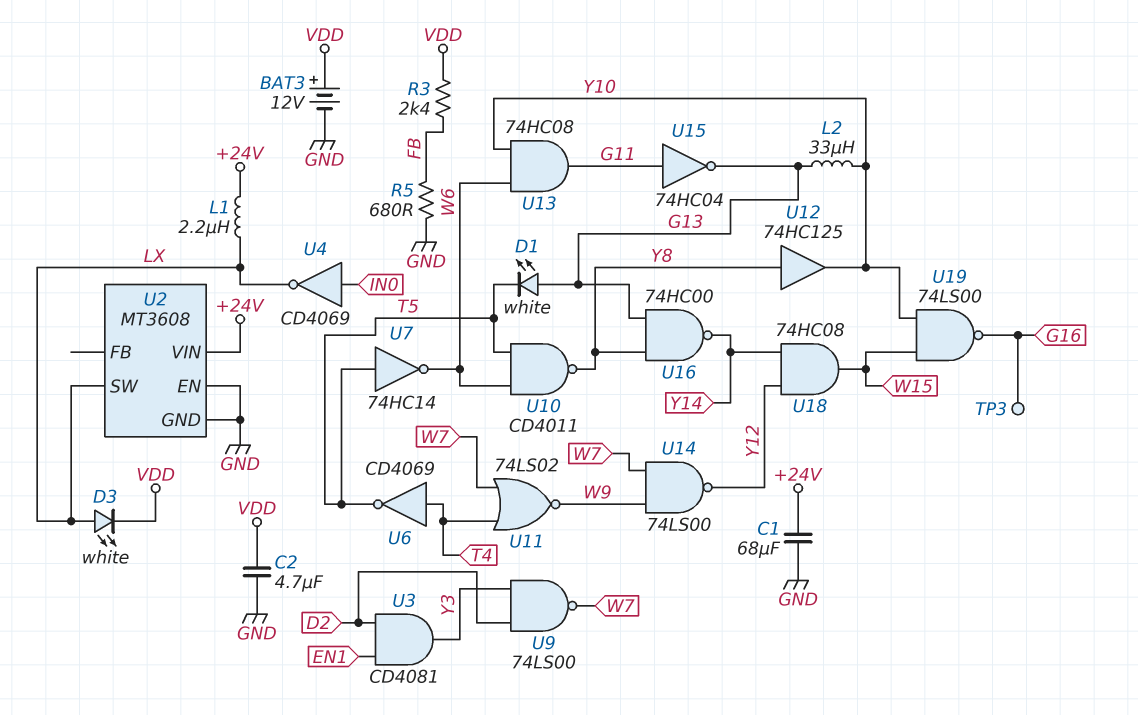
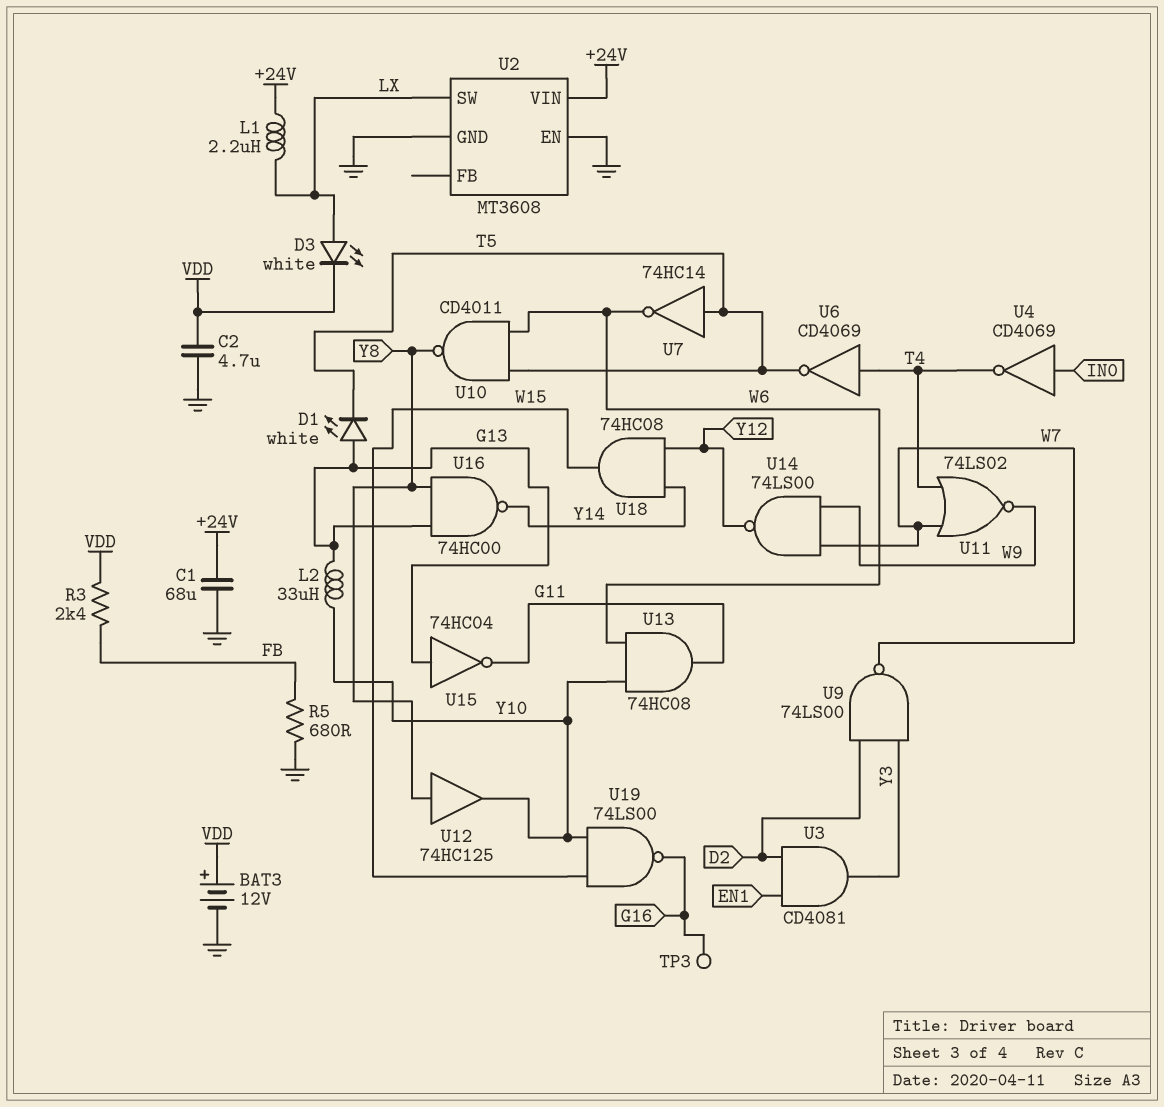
U4: NOT CD4069 (in IN0, out LX) -> NOT CD4069 (in IN0, out T4)
U15: NOT 74HC04 (in G11, out G13) -> NOT 74HC04 (in G13, out G11)

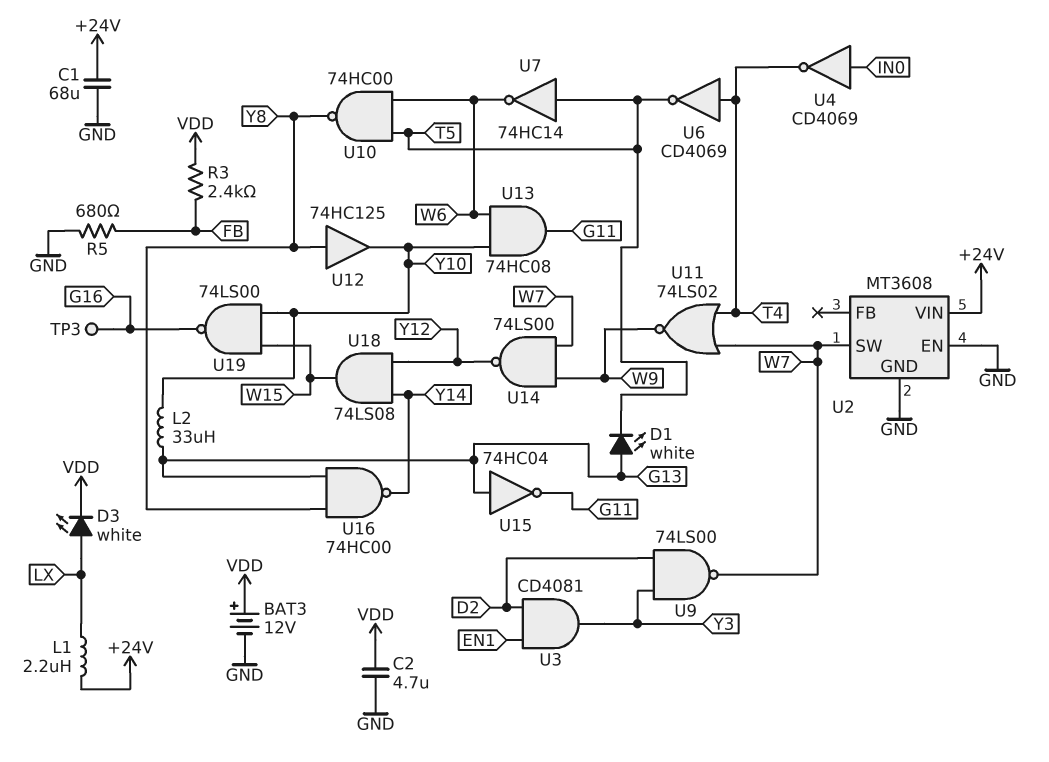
U2 pin SW: LX -> W7
U10: NAND CD4011 (in T5, in W6, out Y8) -> NAND 74HC00 (in T5, in W6, out Y8)
U18: AND 74HC08 (in Y12, in Y14, out W15) -> AND 74LS08 (in Y12, in Y14, out W15)

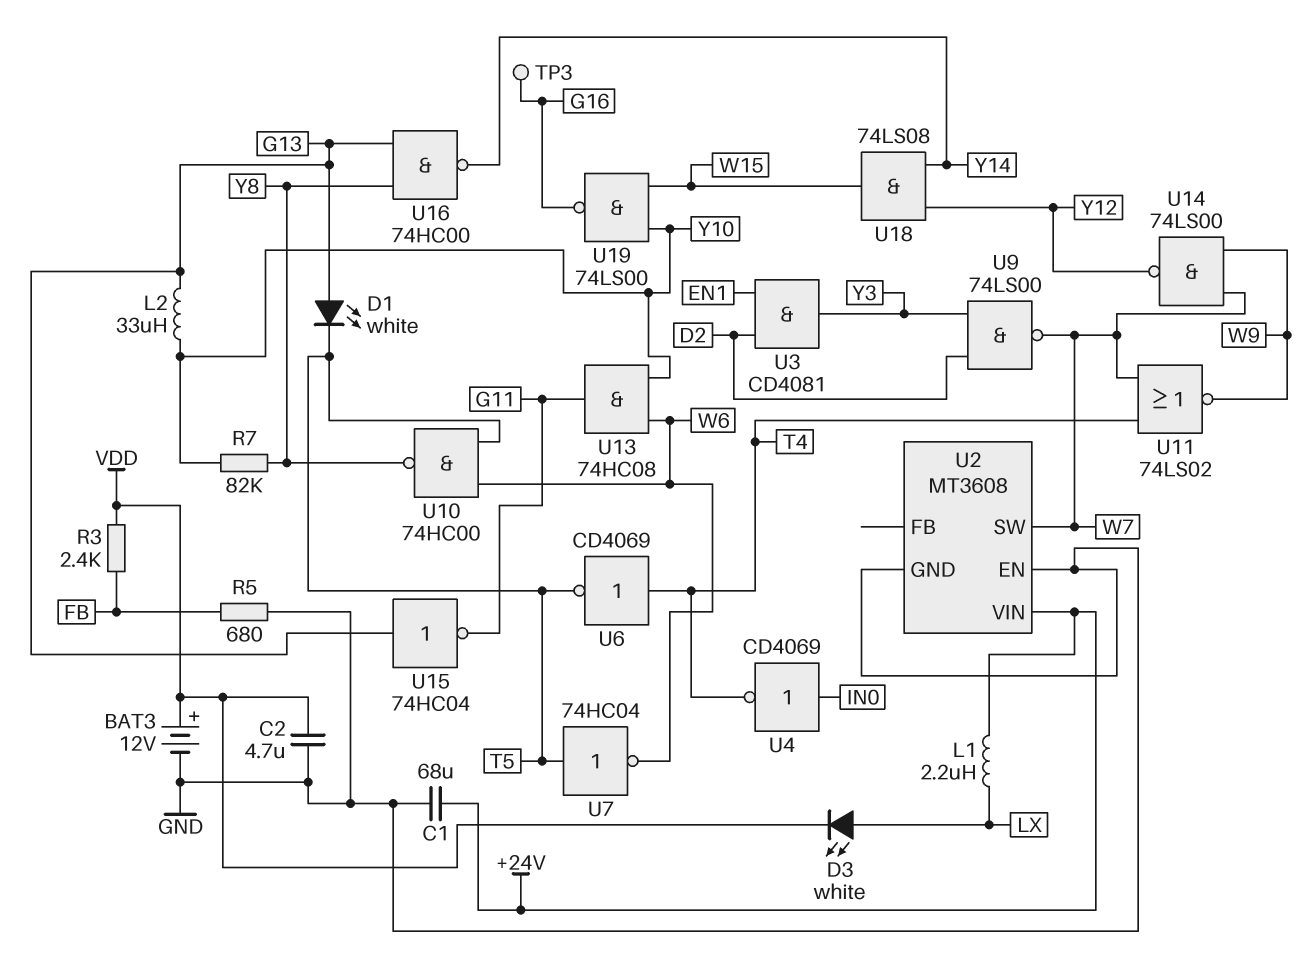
R7: none -> 82k (Y8, Y10)
U7: NOT 74HC14 (in T5, out W6) -> NOT 74HC04 (in T5, out W6)
U12: buffer 74HC125 (in Y8, out Y10) -> none

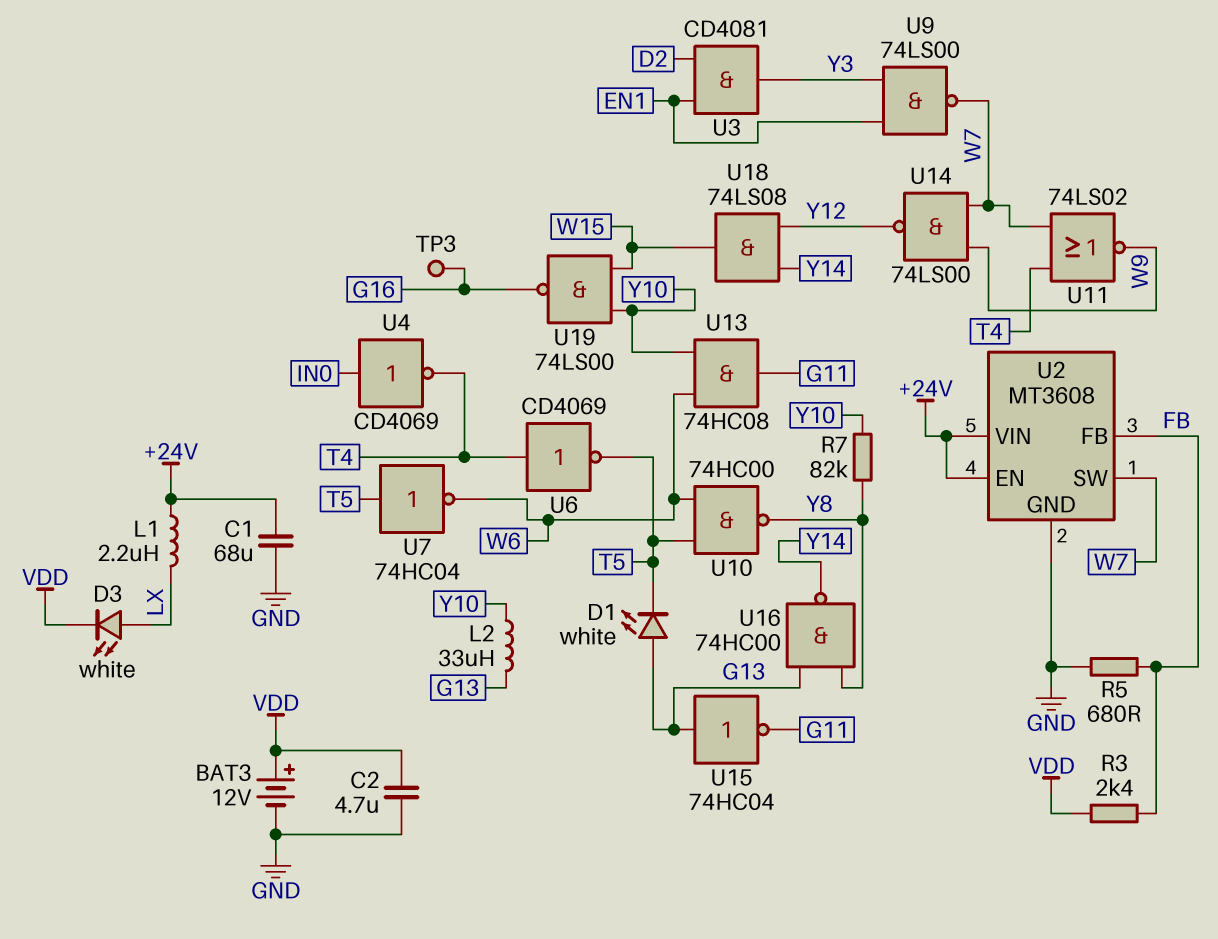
U2 pin EN: GND -> +24V
U2 pin FB: none -> FB
U9: NAND 74LS00 (in D2, in Y3, out W7) -> NAND 74LS00 (in EN1, in Y3, out W7)

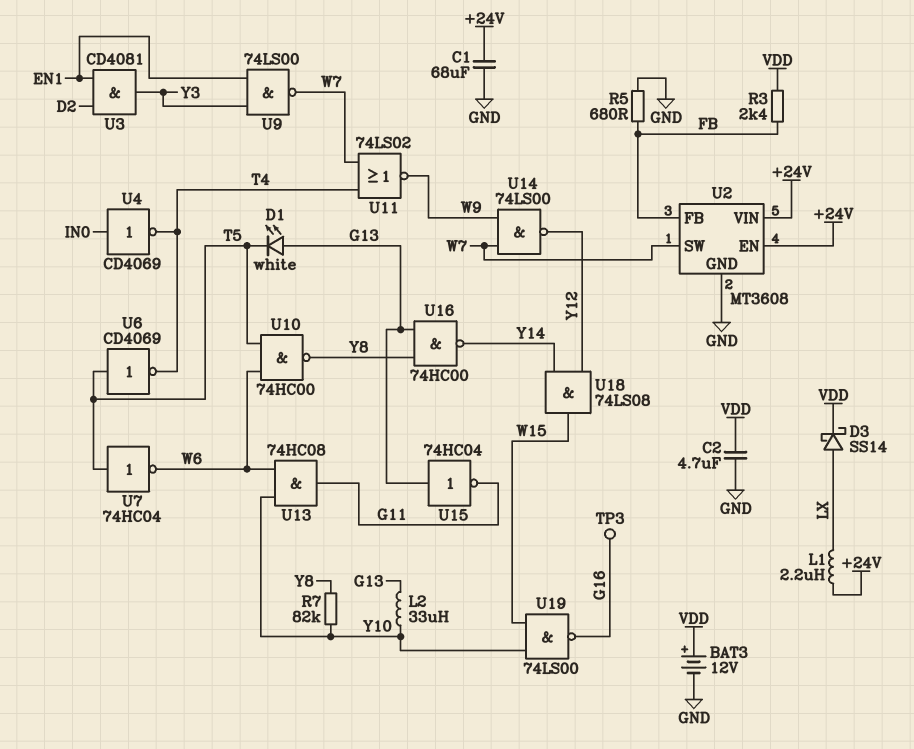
D3: LED white (A LX, K VDD) -> schottky SS14 (A LX, K VDD)
U6: NOT CD4069 (in T4, out T5) -> NOT CD4069 (in T5, out T4)

